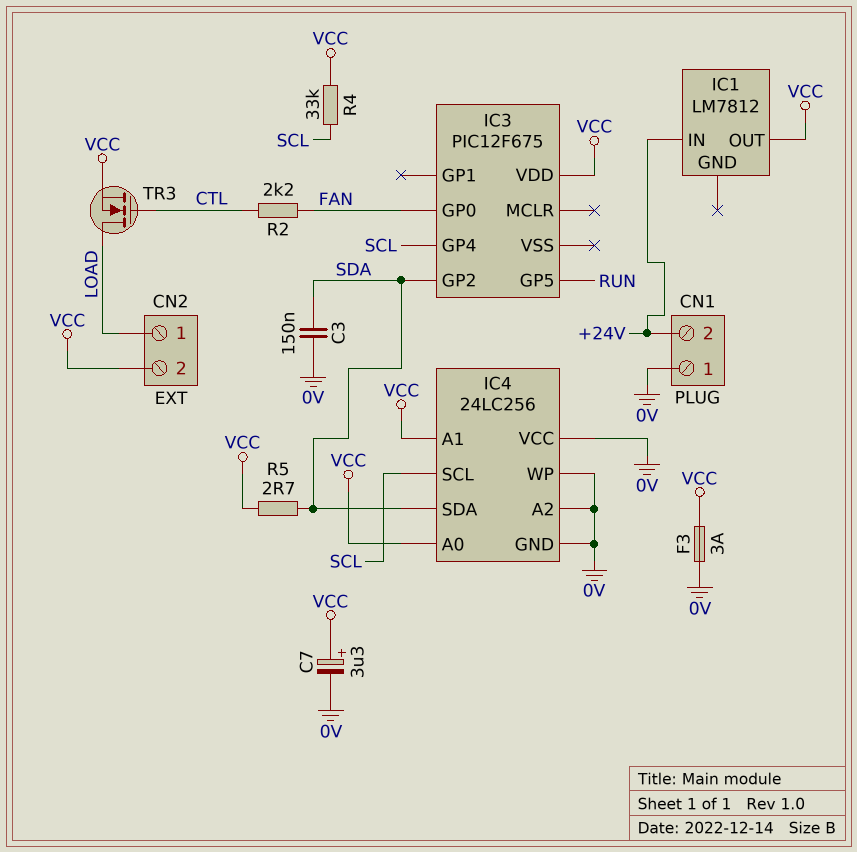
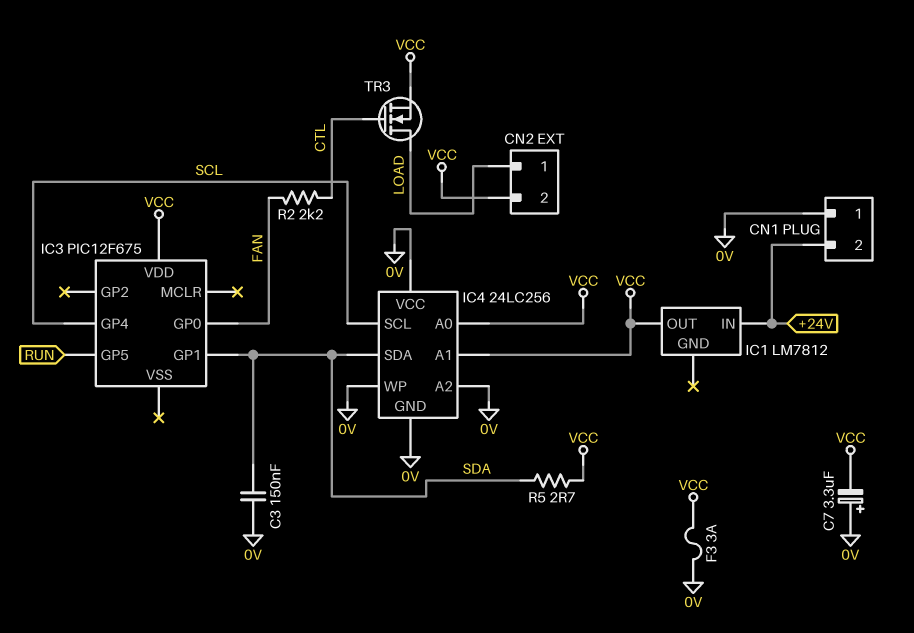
C7: 3.3uF (plus VCC, minus 0V) -> 3.3uF (plus 0V, minus VCC)
IC3 pin GP1: none -> SDA
IC3 pin GP2: SDA -> none
R4: 33k (SCL, VCC) -> none

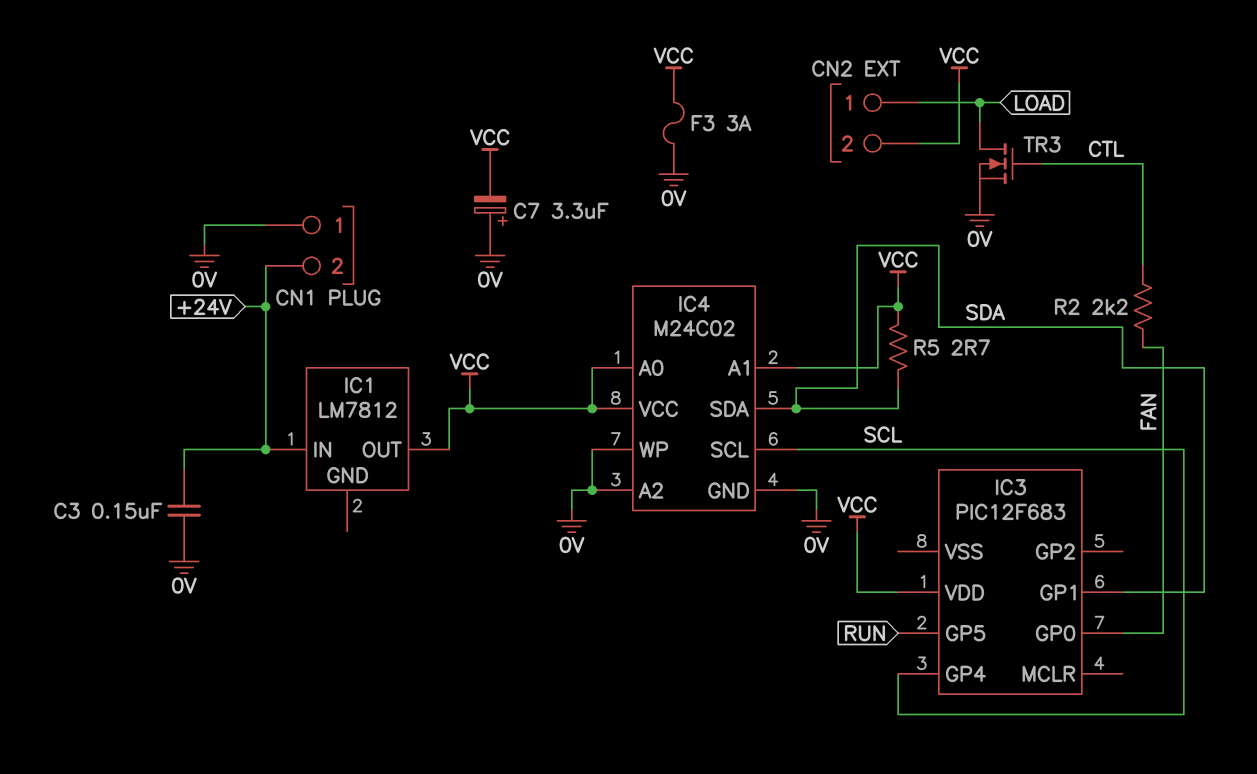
C3: 150nF (0V, SDA) -> 150nF (+24V, 0V)
IC3: PIC12F675 -> PIC12F683
IC4: 24LC256 -> M24C02
IC4 pin VCC: 0V -> VCC
TR3: NMOS (G CTL, D LOAD, S VCC) -> NMOS (G CTL, D LOAD, S 0V)

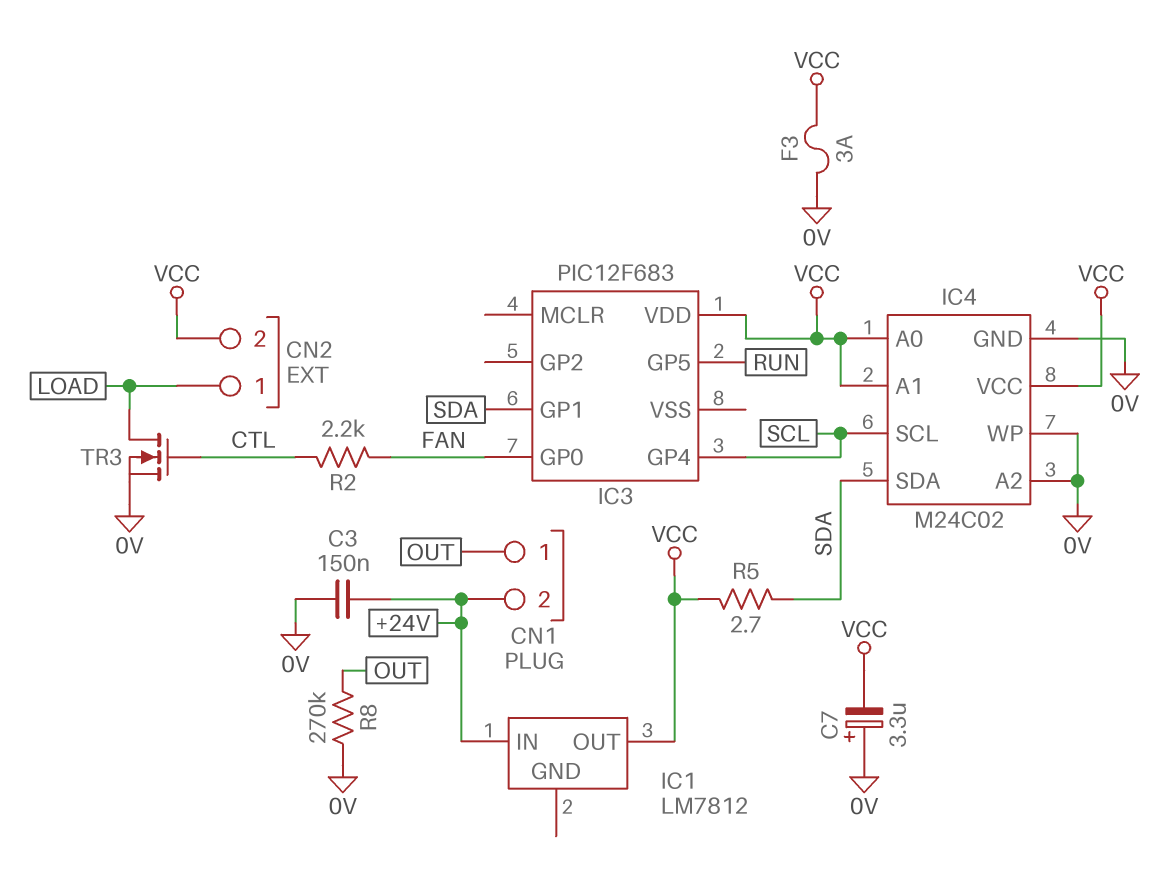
CN1 pin 1: 0V -> OUT
R8: none -> 270k (0V, OUT)

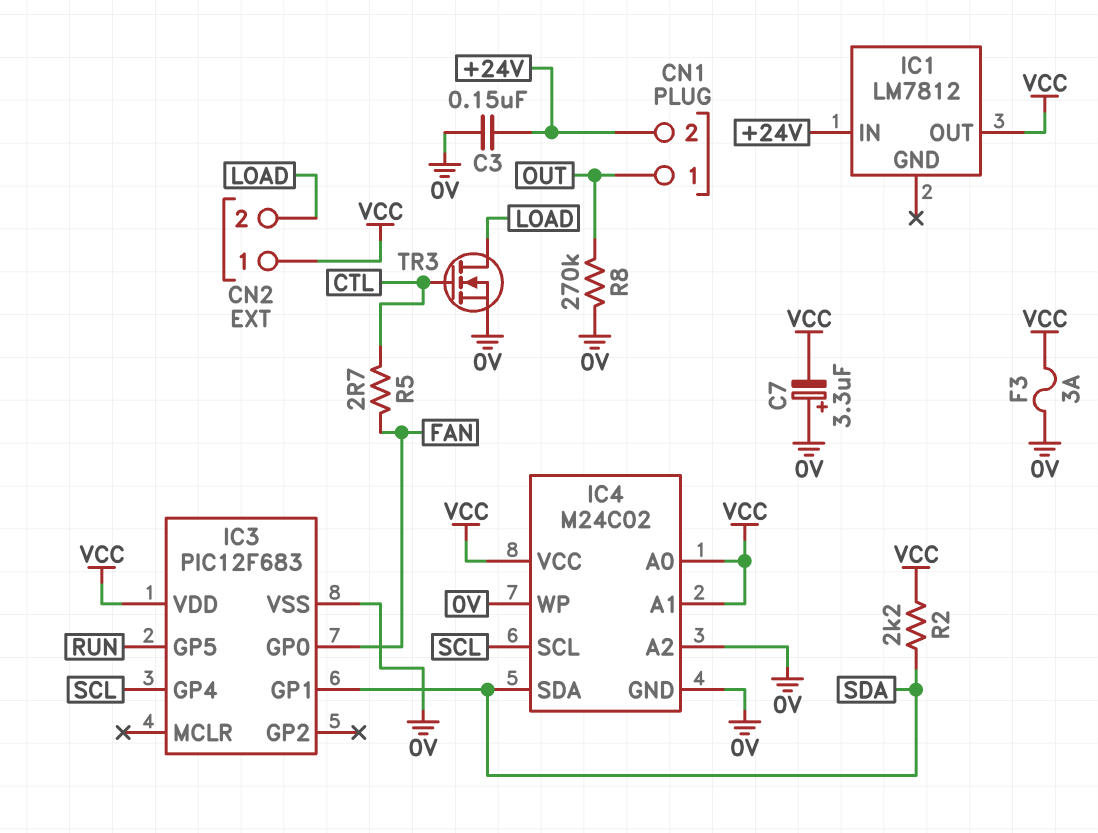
CN2 pin 1: LOAD -> VCC
CN2 pin 2: VCC -> LOAD
IC3 pin VSS: none -> 0V
R2: 2.2k (CTL, FAN) -> 2.2k (SDA, VCC)
R5: 2.7 (SDA, VCC) -> 2.7 (CTL, FAN)

